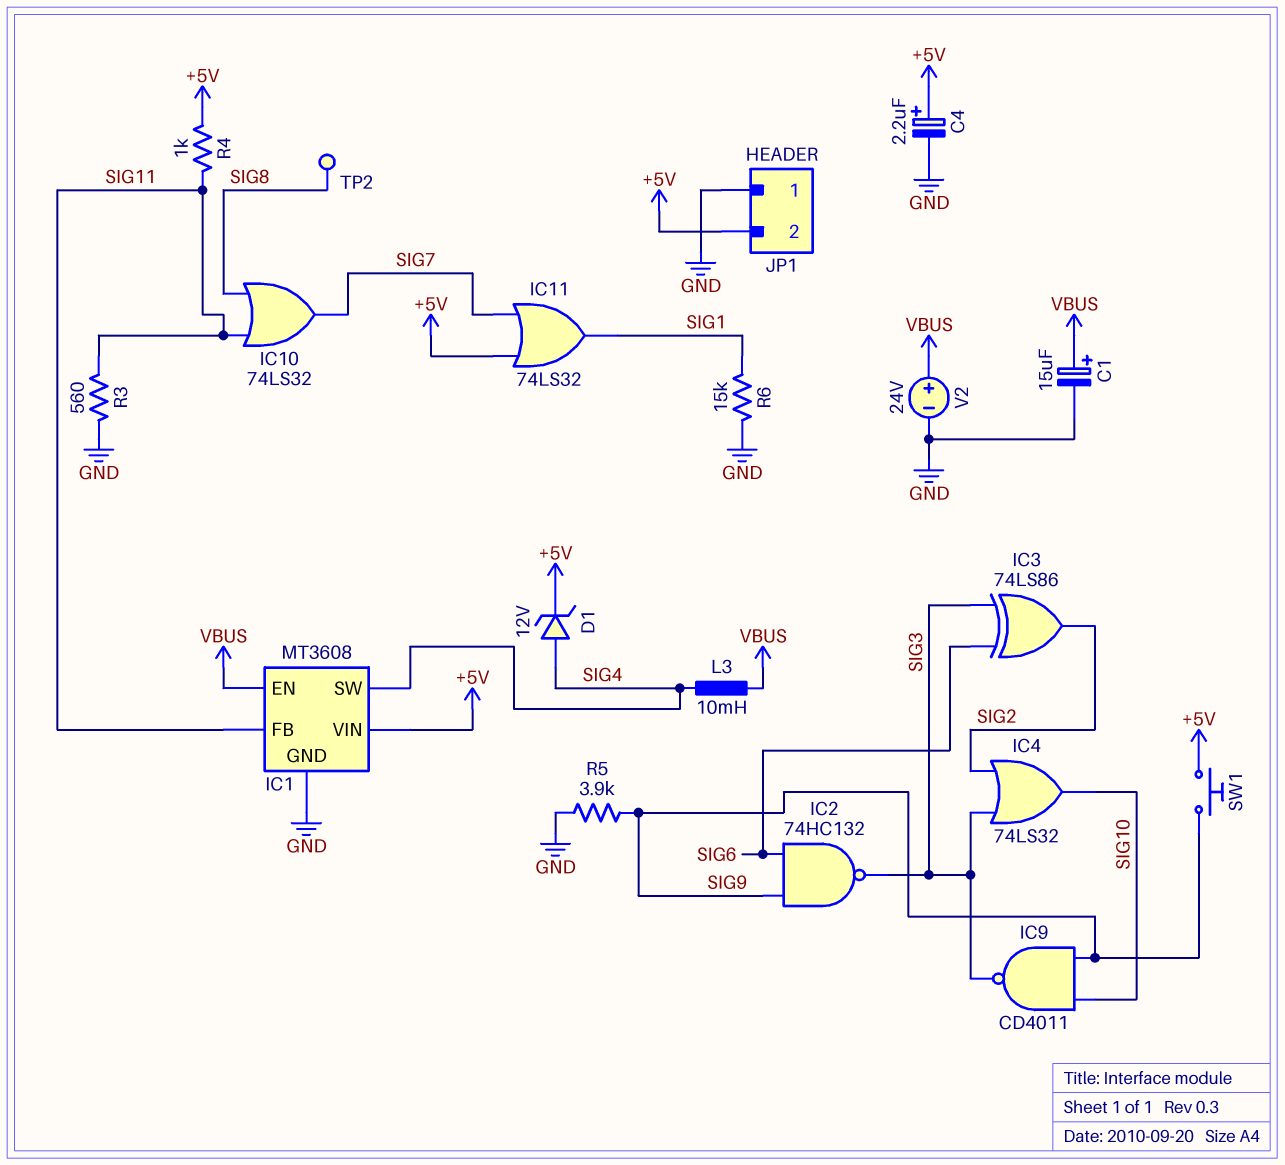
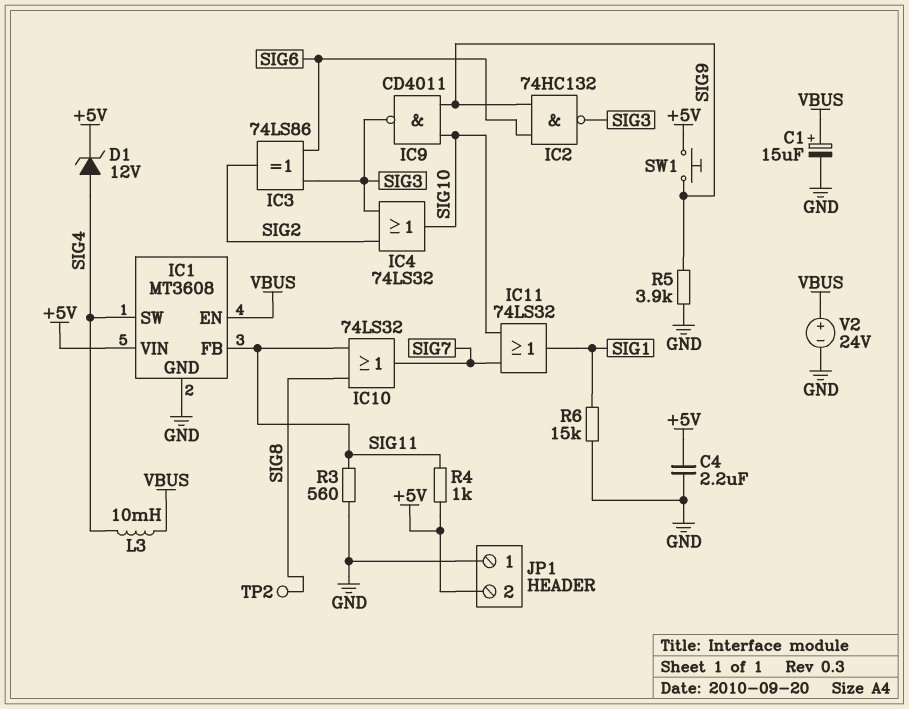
C4: 2.2uF (plus +5V, minus GND) -> 2.2uF (+5V, GND)
IC11: OR 74LS32 (in +5V, in SIG7, out SIG1) -> OR 74LS32 (in SIG7, in SIG10, out SIG1)

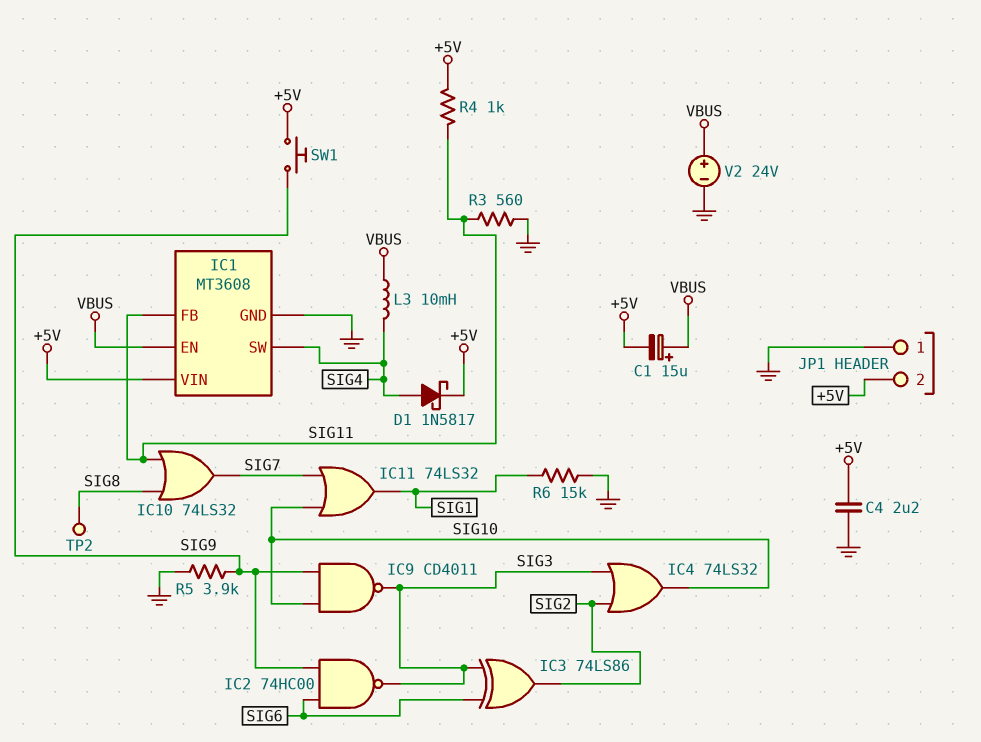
C1: 15uF (plus VBUS, minus GND) -> 15uF (plus VBUS, minus +5V)
D1: zener 12V (A SIG4, K +5V) -> schottky 1N5817 (A SIG4, K +5V)
IC2: NAND 74HC132 (in SIG6, in SIG9, out SIG3) -> NAND 74HC00 (in SIG6, in SIG9, out SIG3)

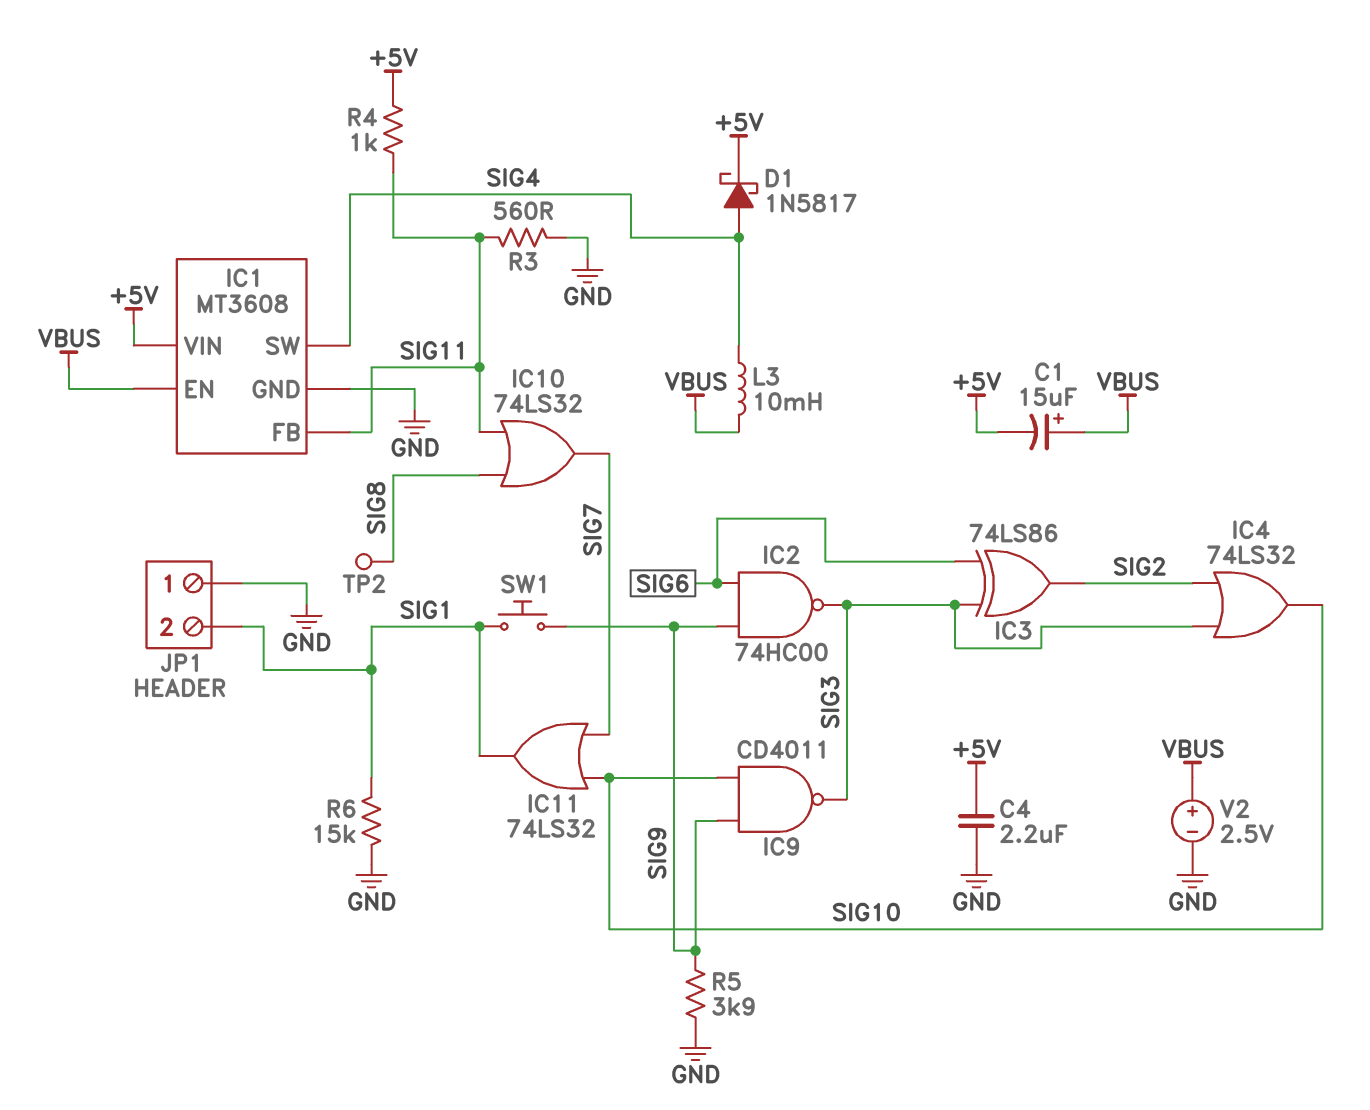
JP1 pin 2: +5V -> SIG1
SW1: button (+5V, SIG9) -> button (SIG1, SIG9)
V2: 24V (plus VBUS, minus GND) -> 2.5V (plus VBUS, minus GND)

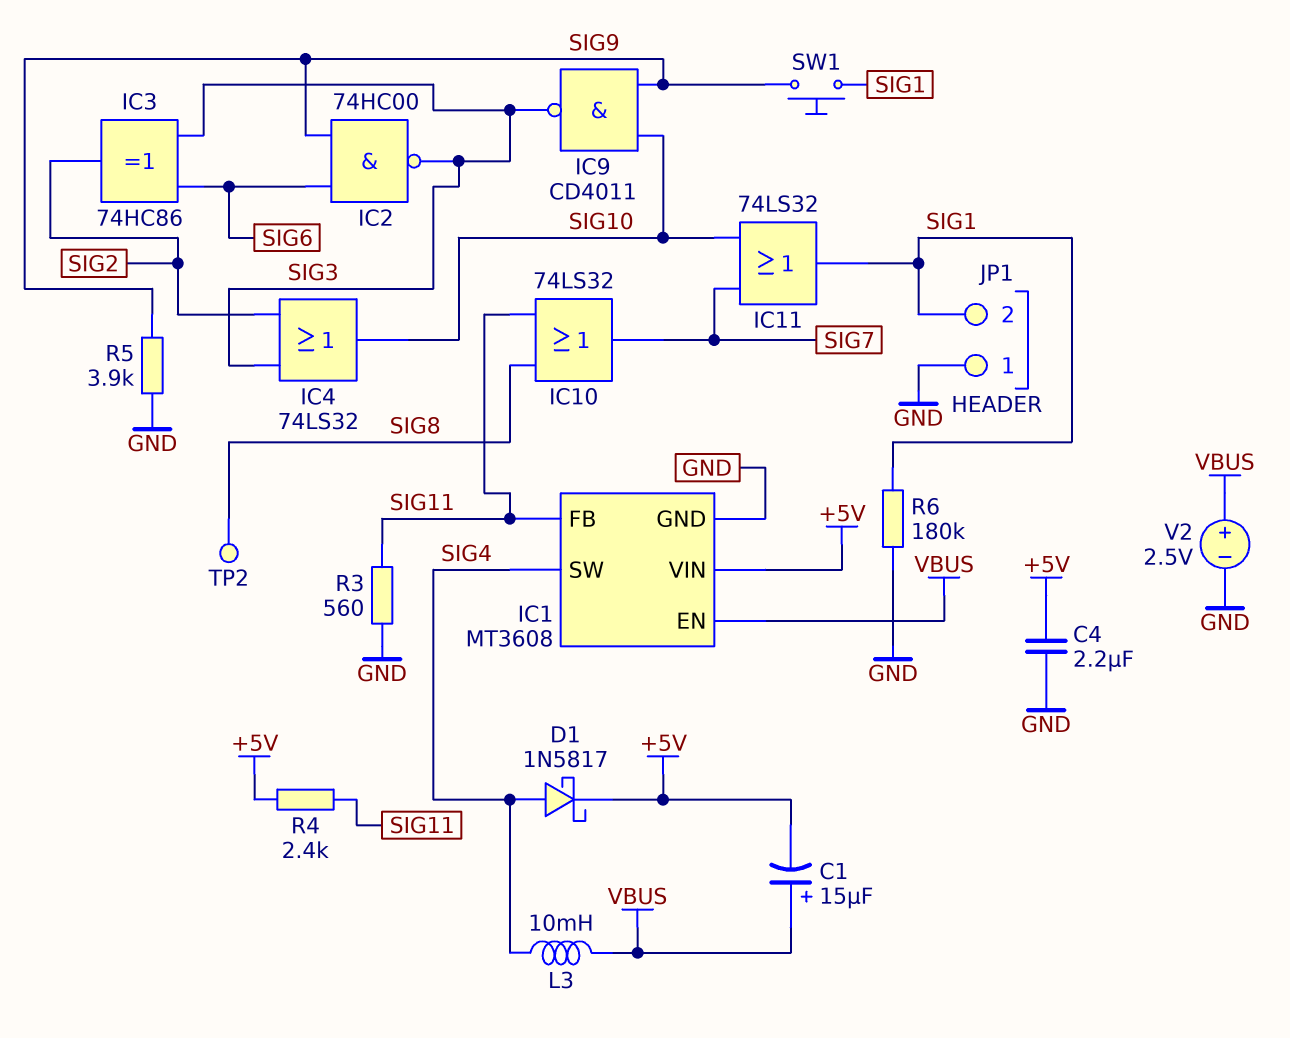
IC3: XOR 74LS86 (in SIG3, in SIG6, out SIG2) -> XOR 74HC86 (in SIG3, in SIG6, out SIG2)
R4: 1k (+5V, SIG11) -> 2.4k (+5V, SIG11)
R6: 15k (GND, SIG1) -> 180k (GND, SIG1)

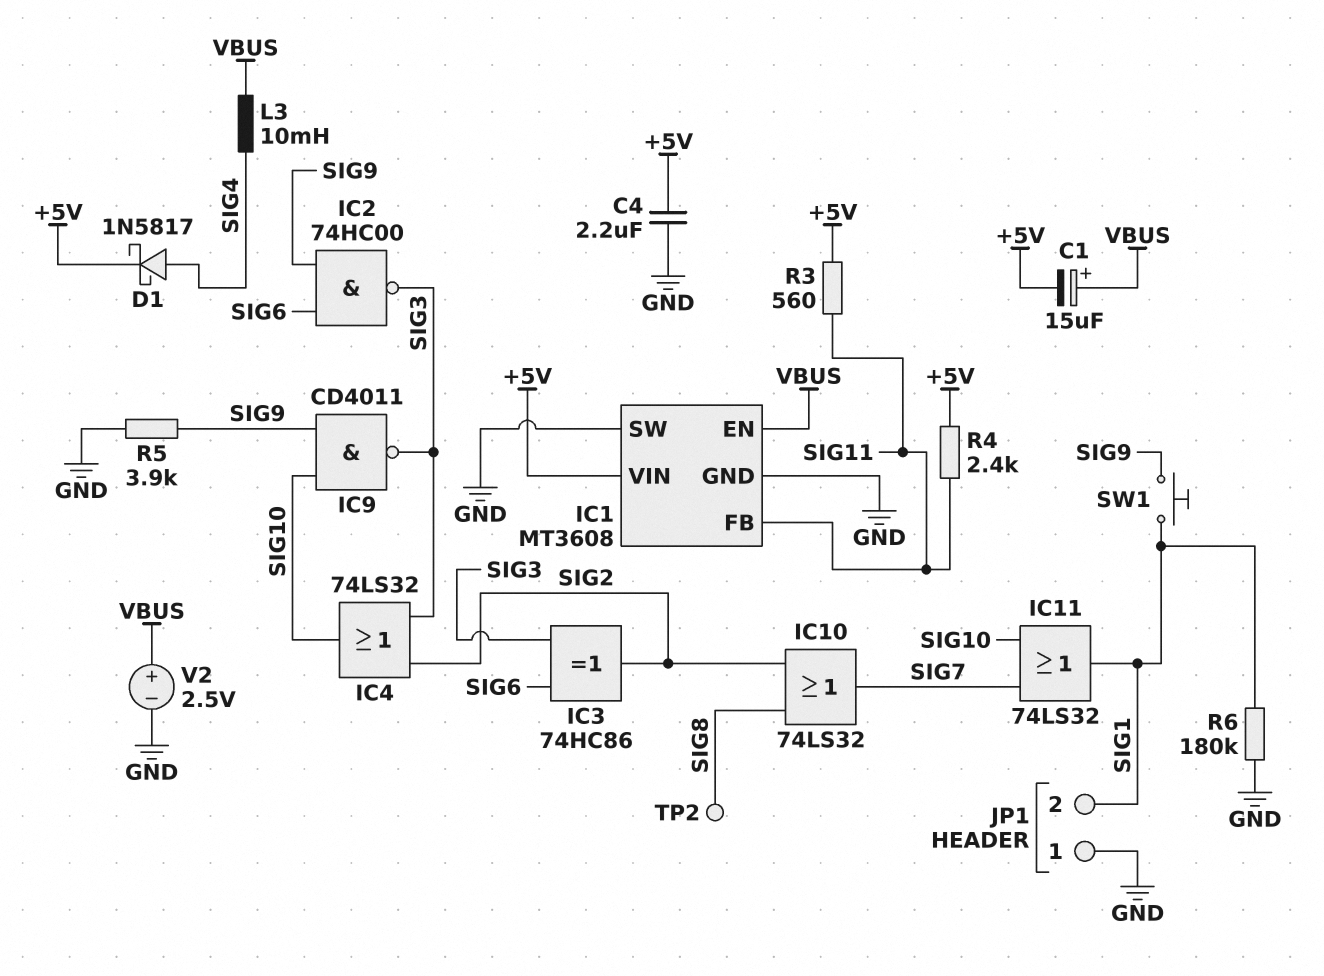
IC1 pin SW: SIG4 -> GND
IC10: OR 74LS32 (in SIG8, in SIG11, out SIG7) -> OR 74LS32 (in SIG2, in SIG8, out SIG7)
R3: 560 (GND, SIG11) -> 560 (+5V, SIG11)

